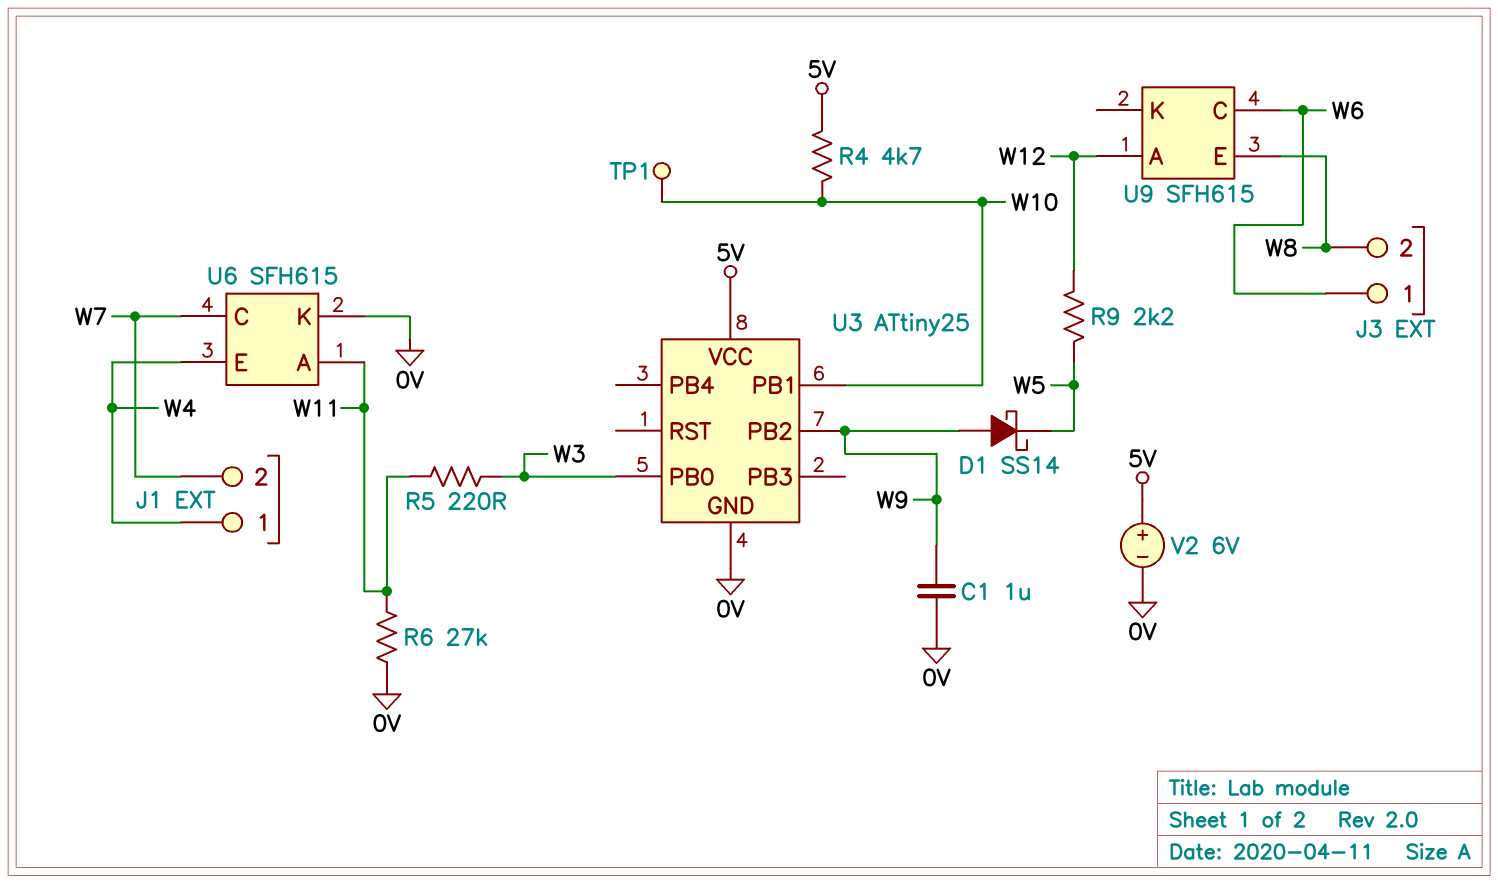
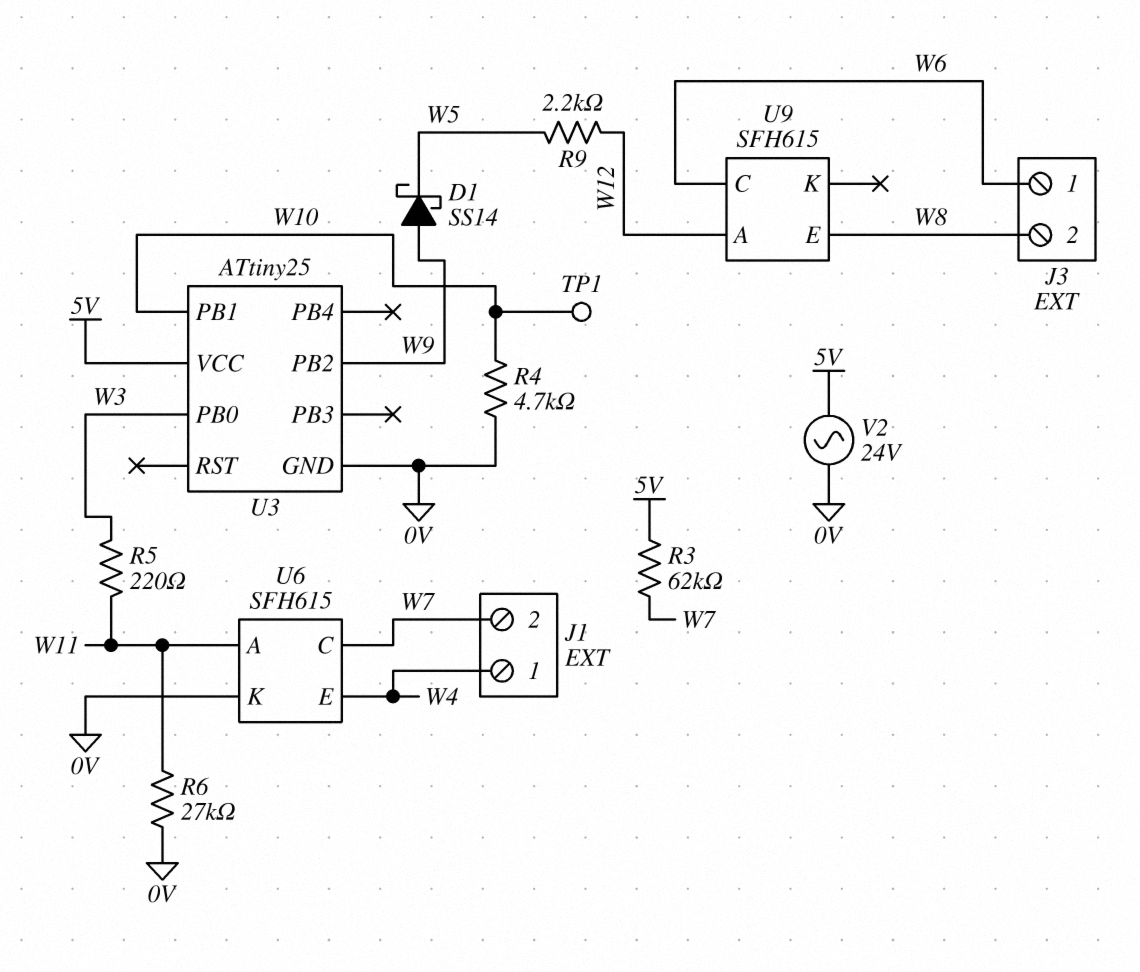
C1: 1uF (0V, W9) -> none
R3: none -> 62k (5V, W7)
R4: 4.7k (5V, W10) -> 4.7k (0V, W10)
V2: 6V (plus 5V, minus 0V) -> AC 24V (0V, 5V)

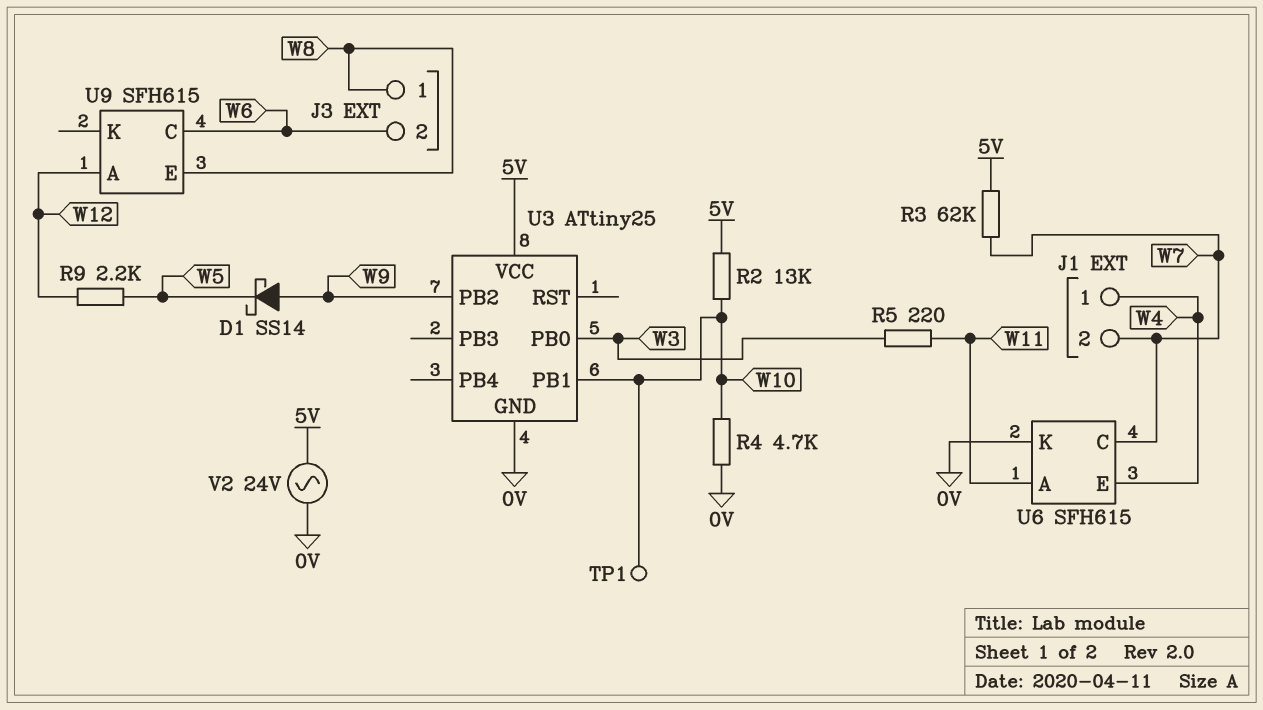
J3 pin 1: W6 -> W8
J3 pin 2: W8 -> W6
R2: none -> 13k (5V, W10)
R6: 27k (0V, W11) -> none

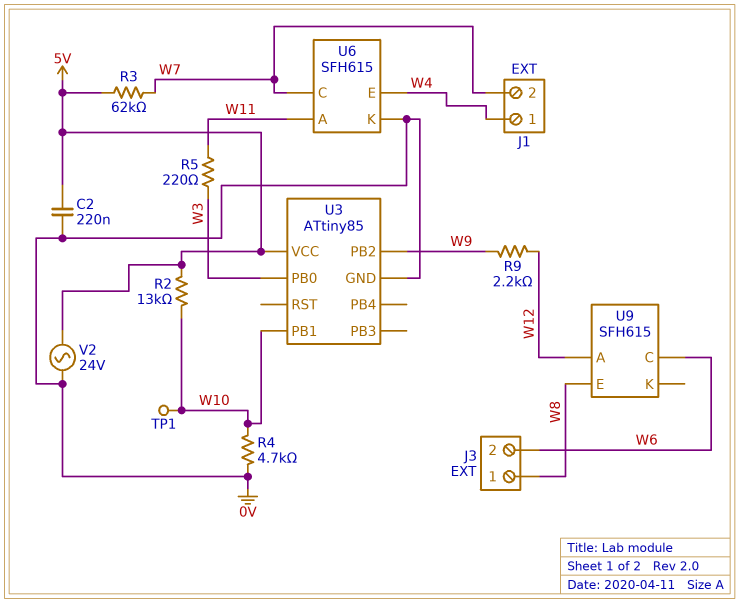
C2: none -> 220nF (0V, 5V)
D1: schottky SS14 (A W9, K W5) -> none
R9: 2.2k (W5, W12) -> 2.2k (W9, W12)
U3: ATtiny25 -> ATtiny85

